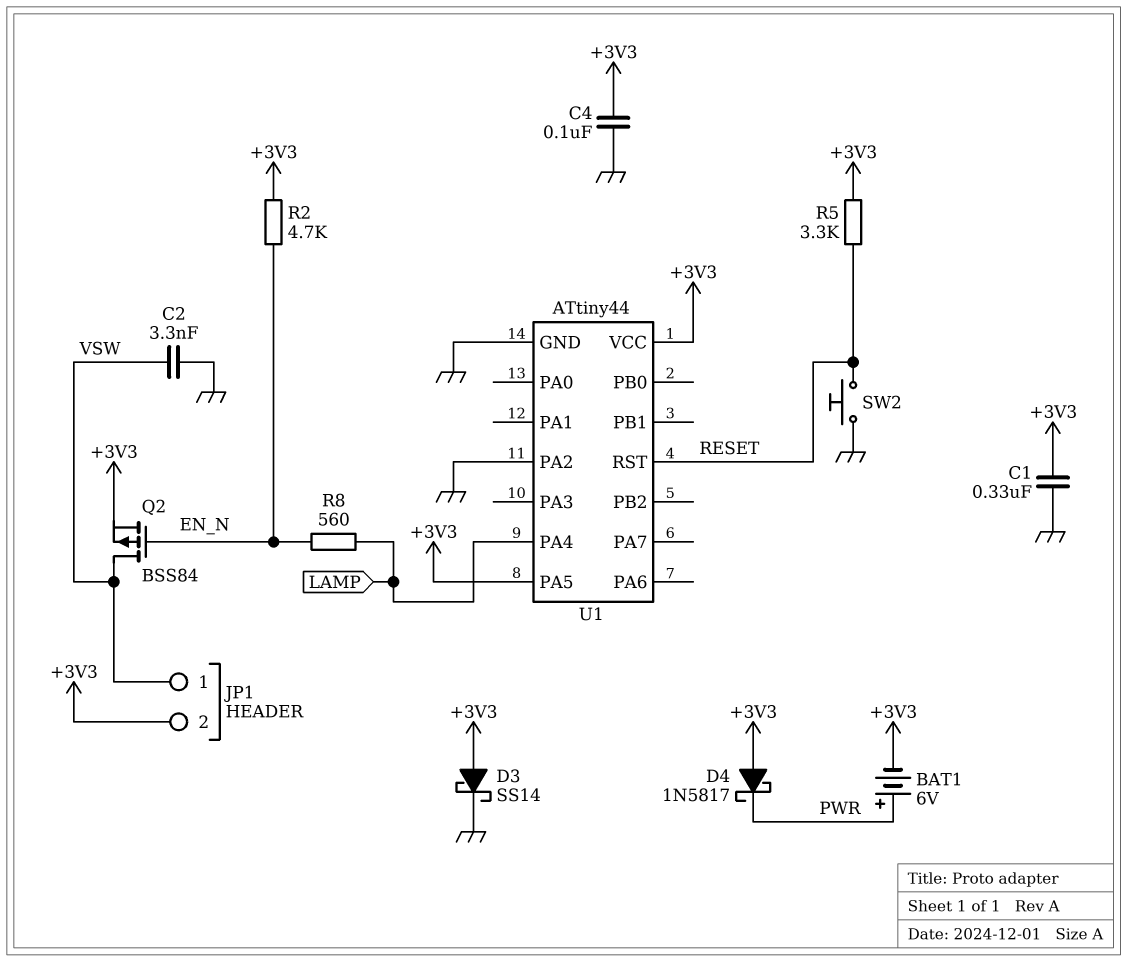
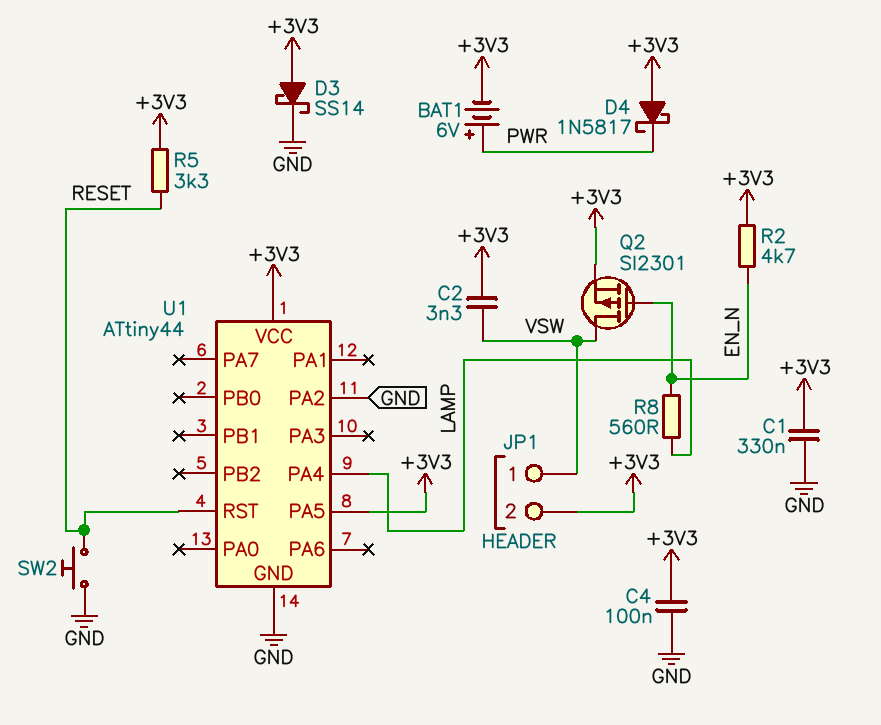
C2: 3.3nF (GND, VSW) -> 3.3nF (+3V3, VSW)
Q2: PMOS BSS84 (G EN_N, D VSW, S +3V3) -> PMOS SI2301 (G EN_N, D VSW, S +3V3)

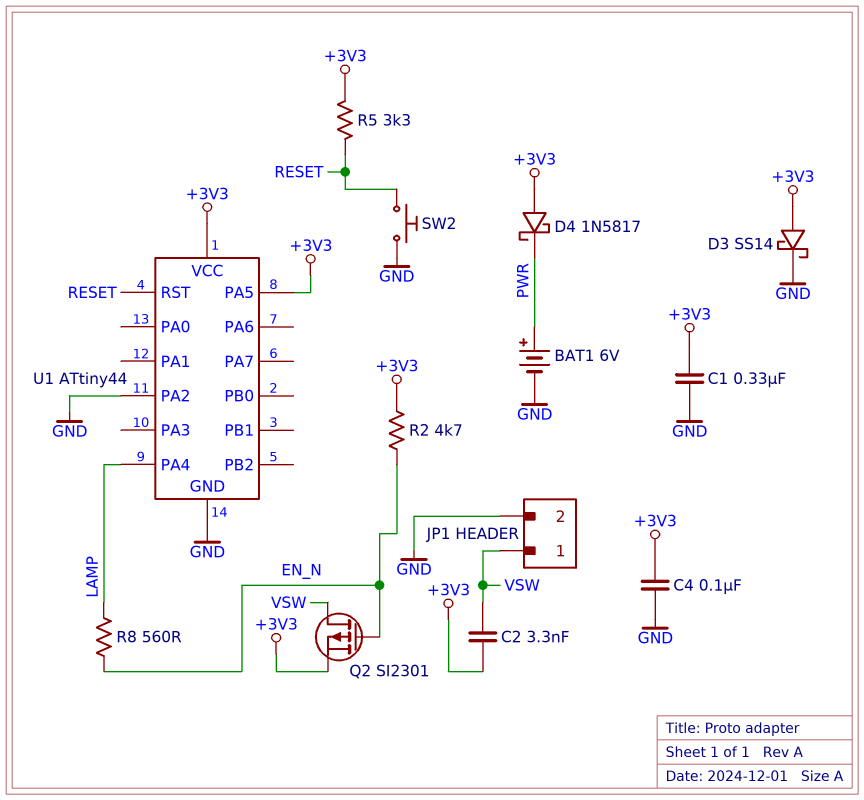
BAT1: 6V (plus PWR, minus +3V3) -> 6V (plus PWR, minus GND)
JP1 pin 2: +3V3 -> GND

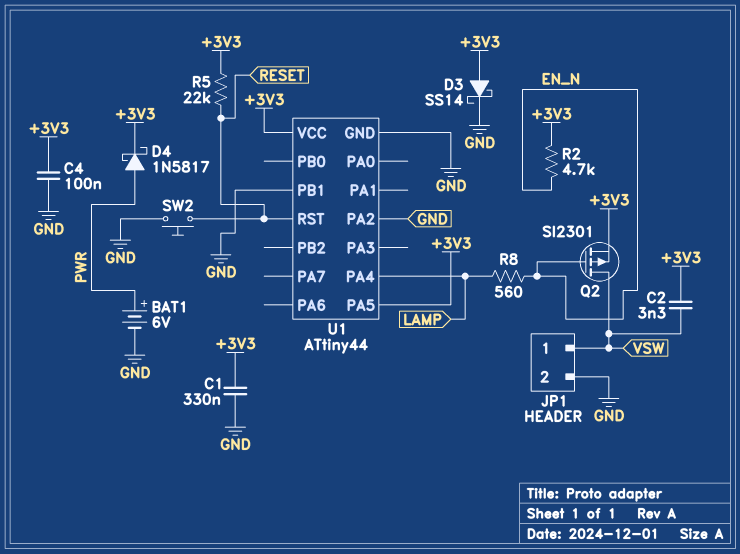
D4: schottky 1N5817 (A +3V3, K PWR) -> schottky 1N5817 (A PWR, K +3V3)
R5: 3.3k (+3V3, RESET) -> 22k (+3V3, RESET)
U1 pin PB1: none -> GND

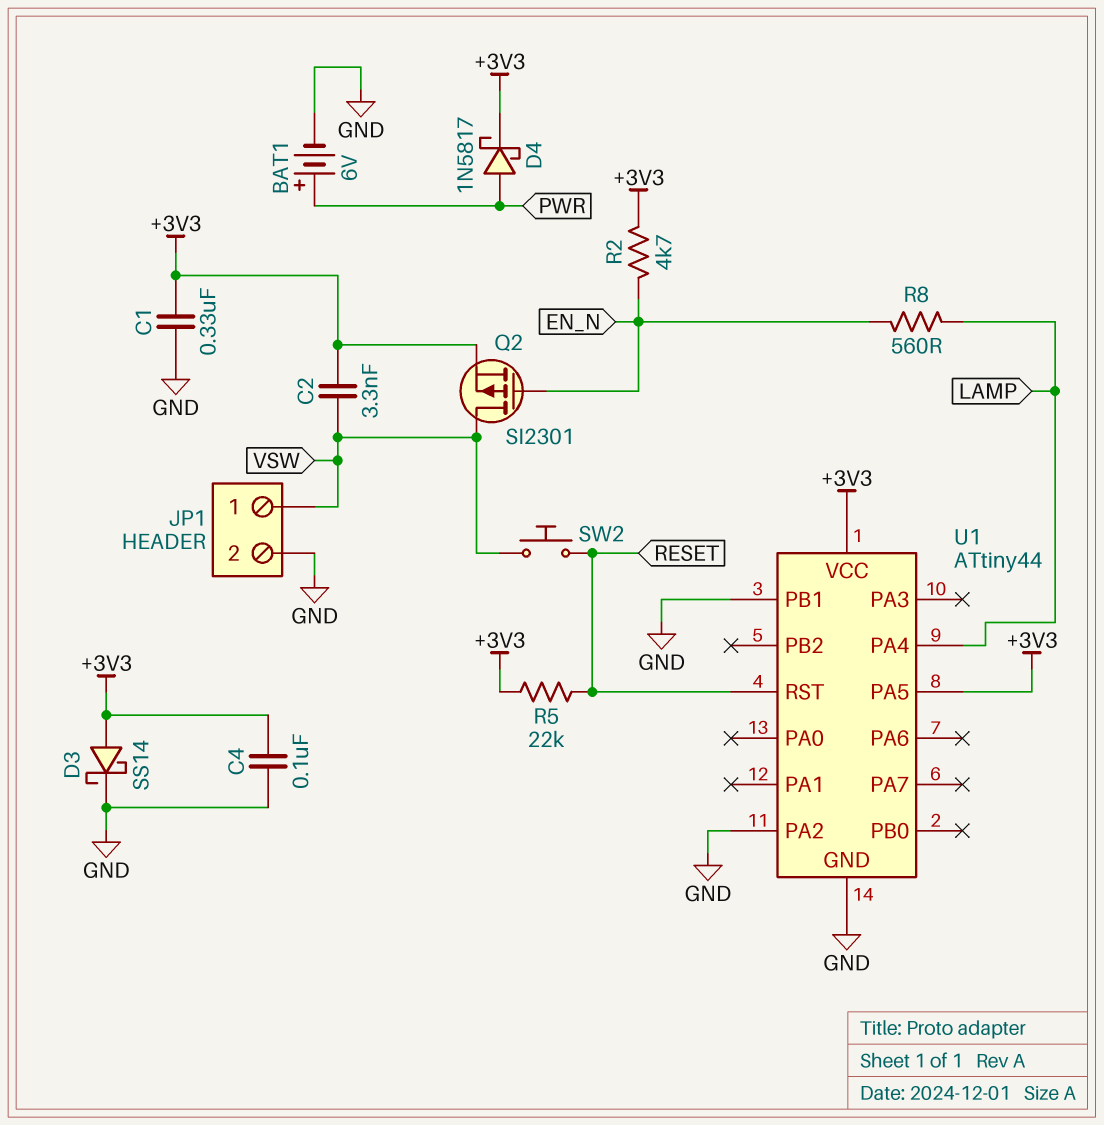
SW2: button (GND, RESET) -> button (RESET, VSW)

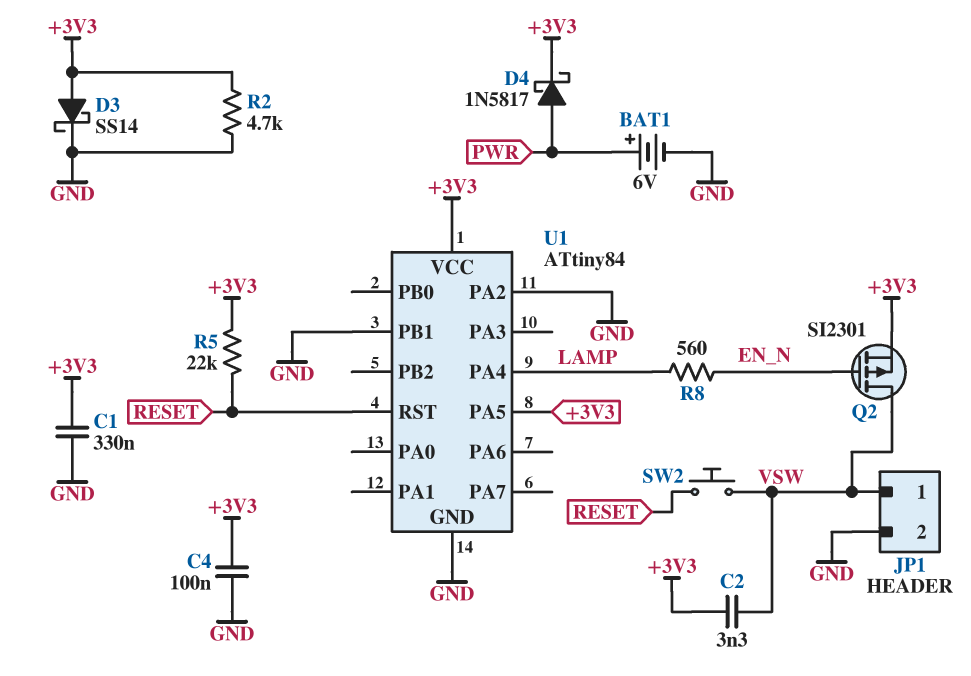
R2: 4.7k (+3V3, EN_N) -> 4.7k (+3V3, GND)
U1: ATtiny44 -> ATtiny84

